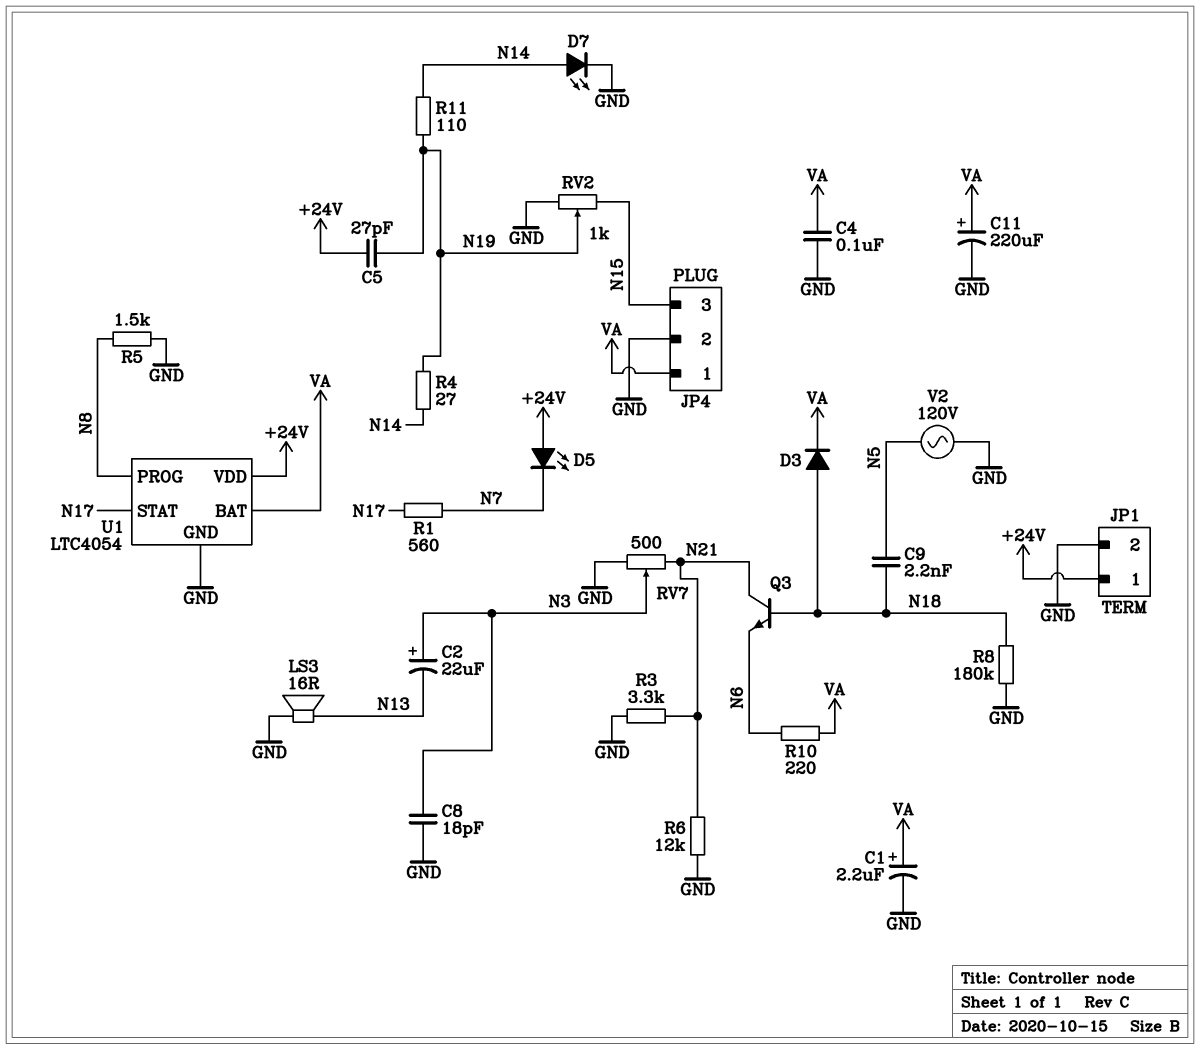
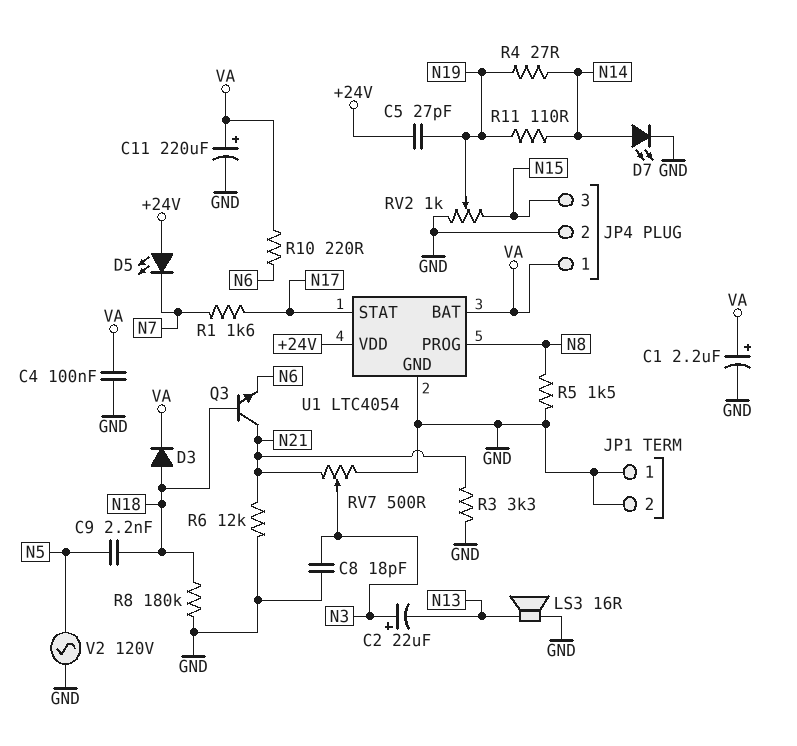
JP1 pin 1: +24V -> GND
R1: 560 (N7, N17) -> 1.6k (N7, N17)

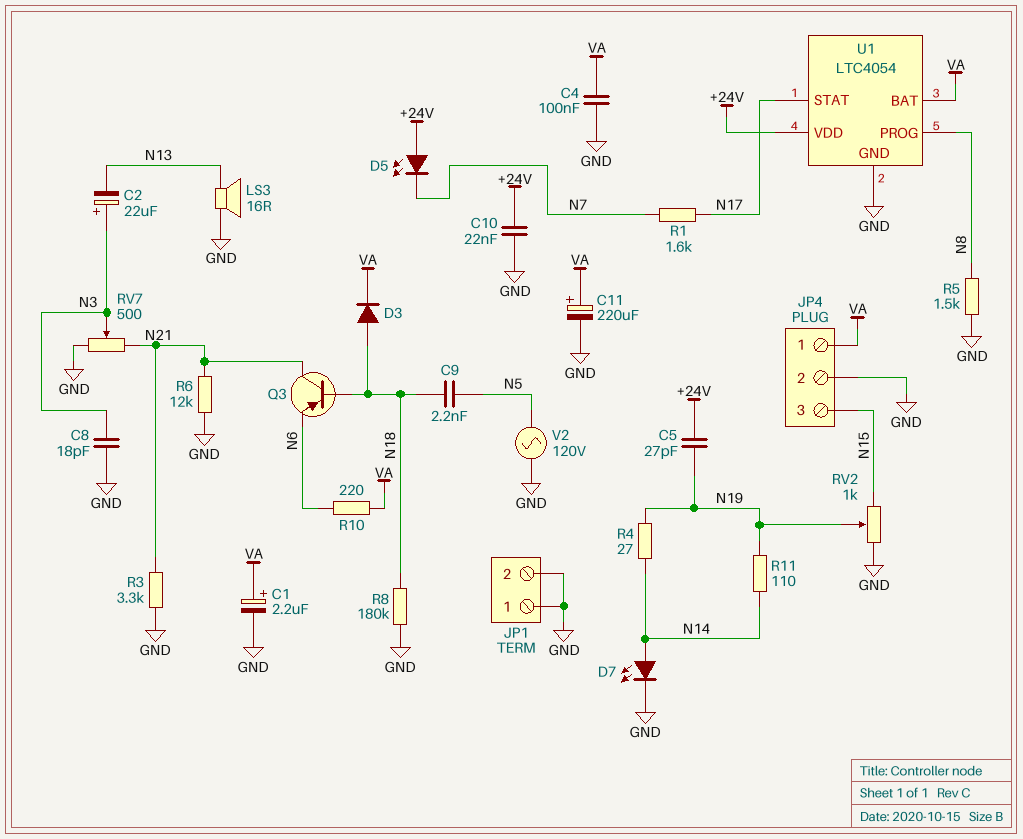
C10: none -> 22nF (+24V, GND)
Q3: NPN (B N18, C N21, E N6) -> PNP (B N18, C N21, E N6)

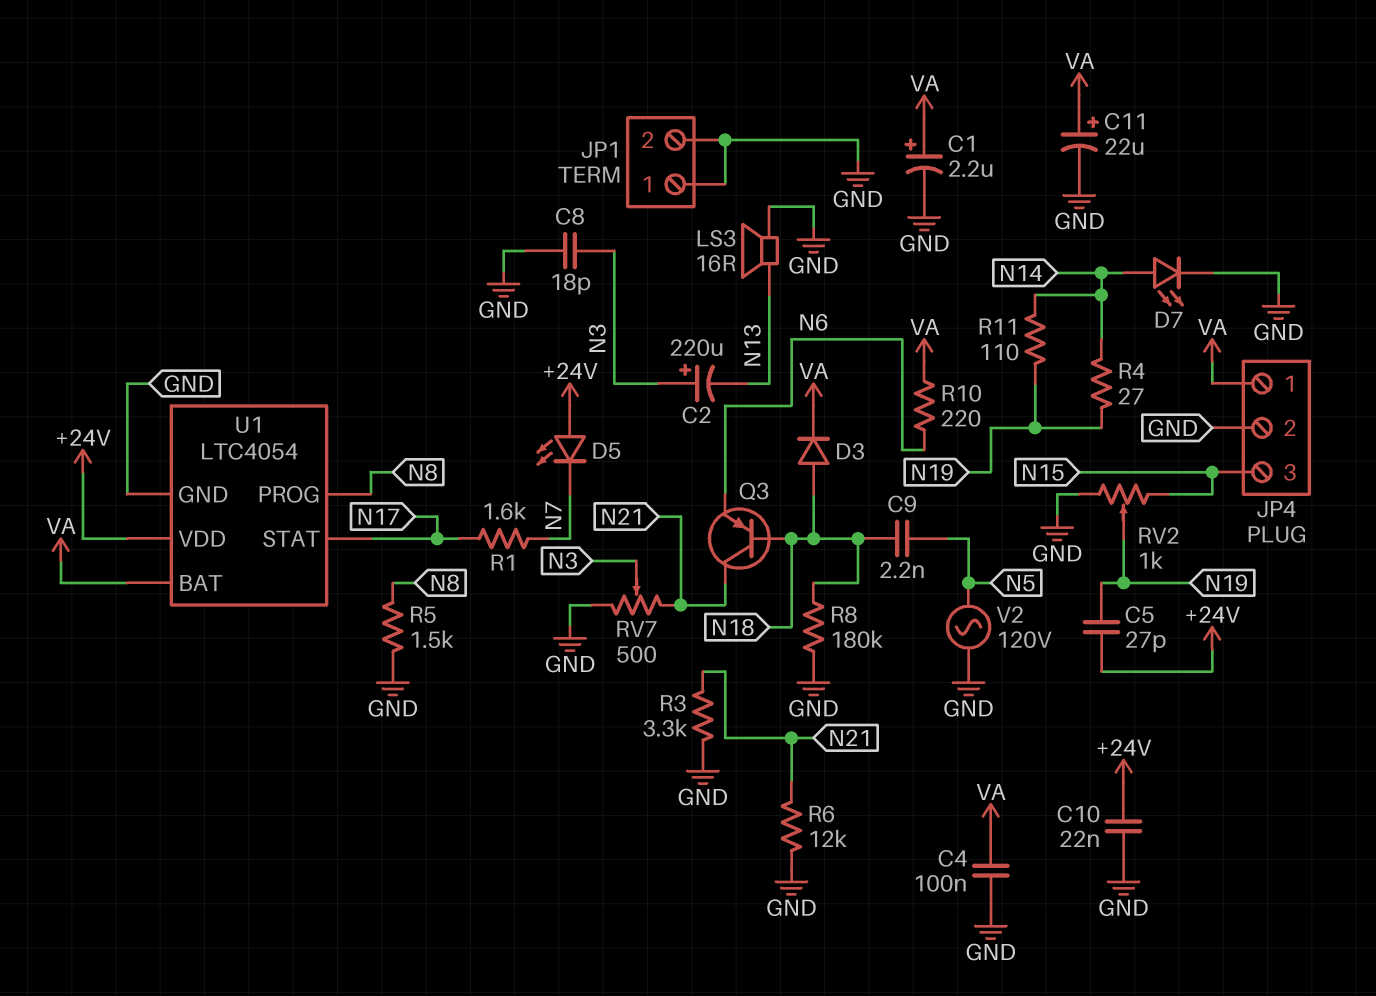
C2: 22uF (plus N3, minus N13) -> 220uF (plus N3, minus N13)
C11: 220uF (plus VA, minus GND) -> 22uF (plus VA, minus GND)

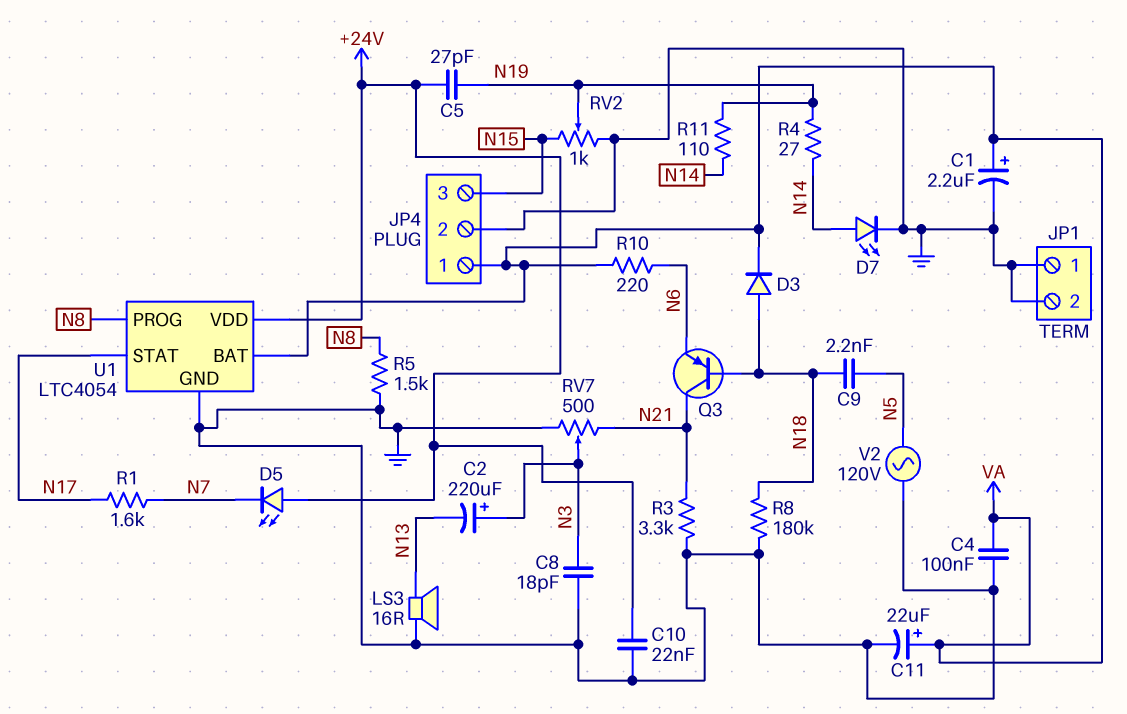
R6: 12k (GND, N21) -> none

